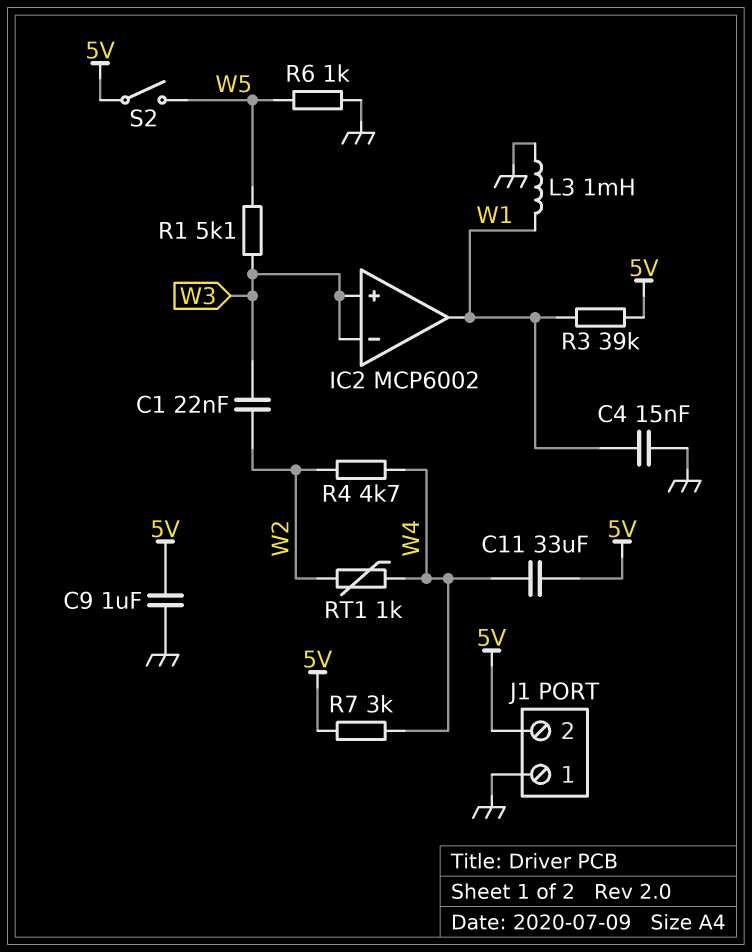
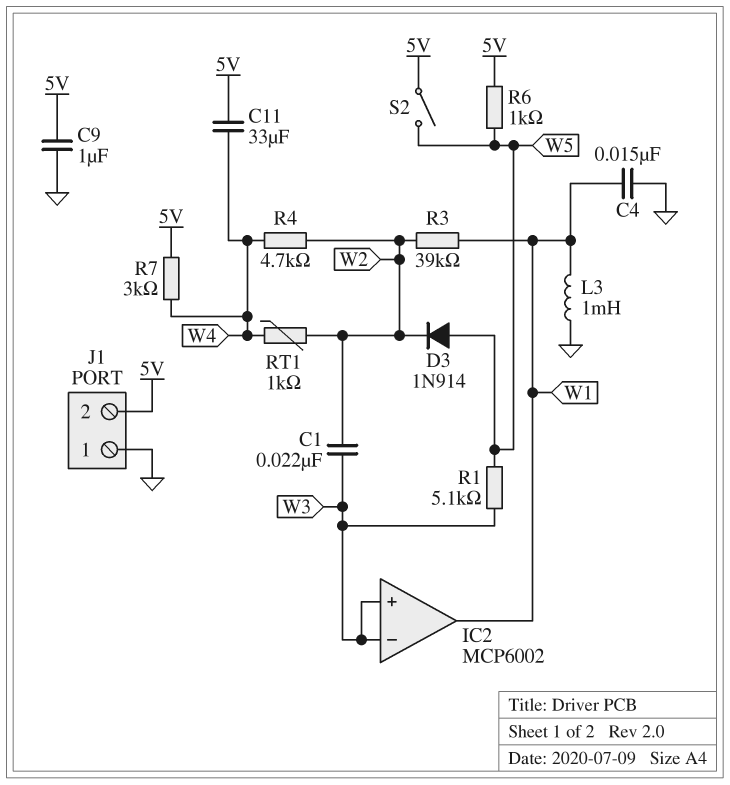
D3: none -> diode 1N914 (A W5, K W2)
R3: 39k (5V, W1) -> 39k (W1, W2)
R6: 1k (GND, W5) -> 1k (5V, W5)

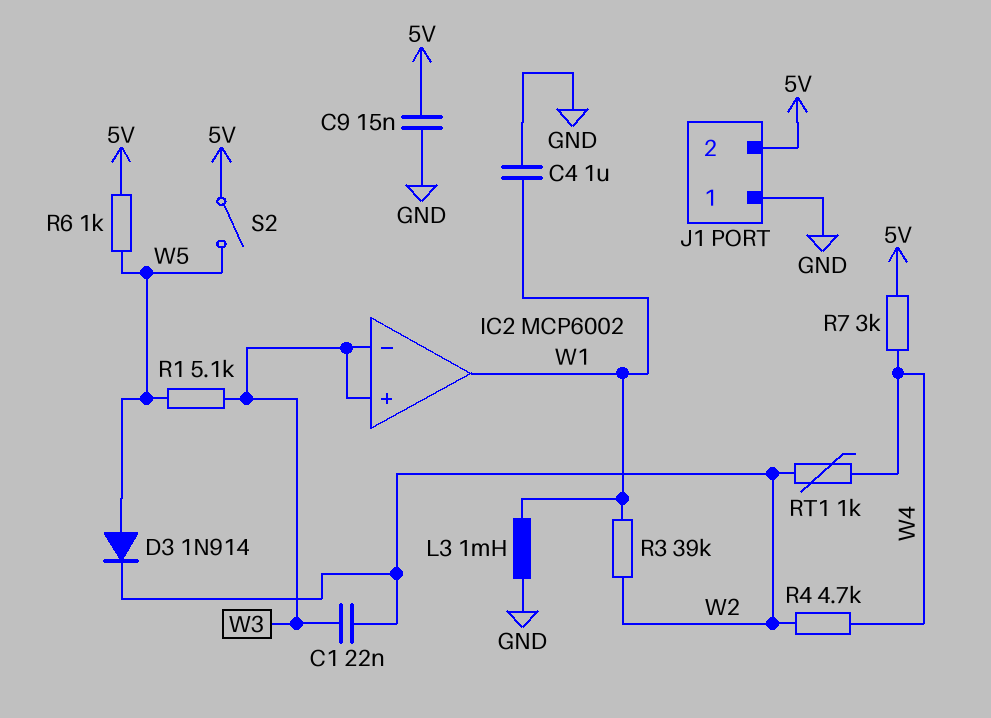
C4: 15nF (GND, W1) -> 1uF (GND, W1)
C9: 1uF (5V, GND) -> 15nF (5V, GND)
C11: 33uF (5V, W4) -> none

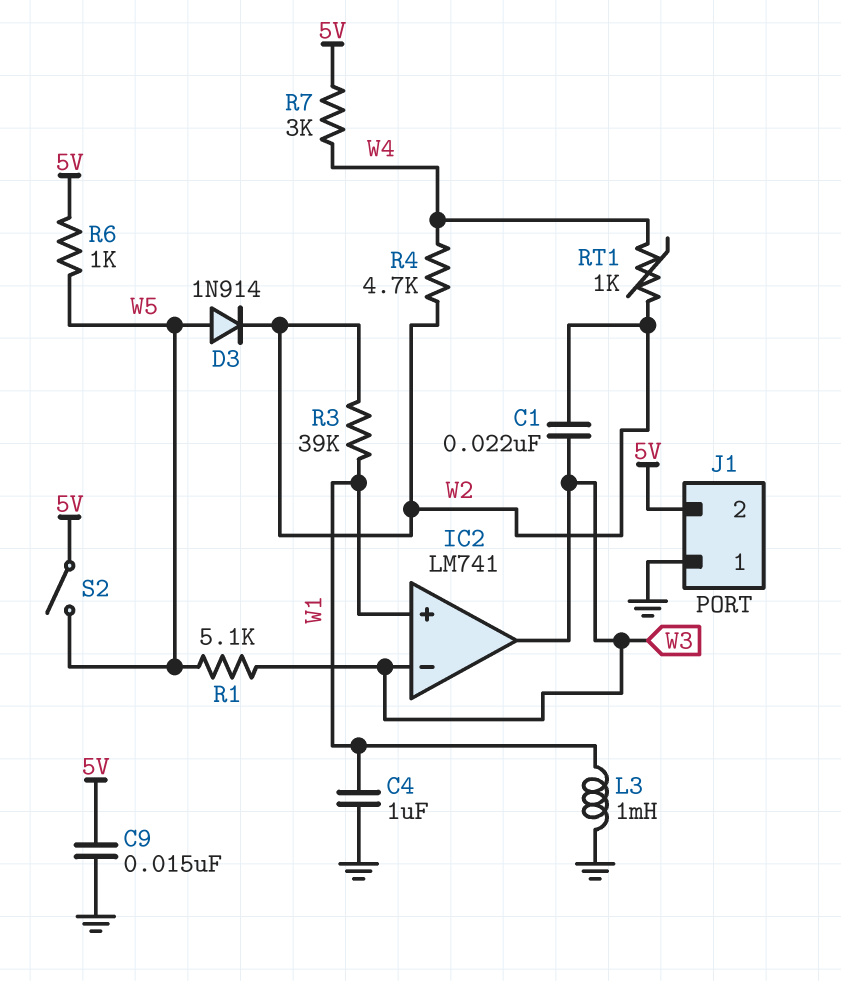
IC2: MCP6002 -> LM741
IC2 pin in+: W3 -> W1
IC2 pin out: W1 -> W3

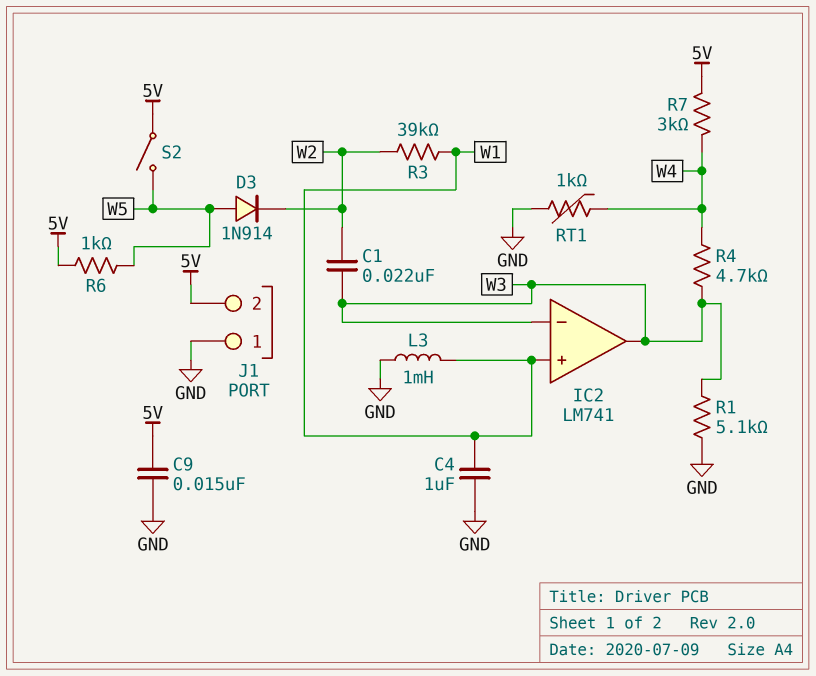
R1: 5.1k (W3, W5) -> 5.1k (GND, W3)
R4: 4.7k (W2, W4) -> 4.7k (W3, W4)
RT1: 1k (W2, W4) -> 1k (GND, W4)

